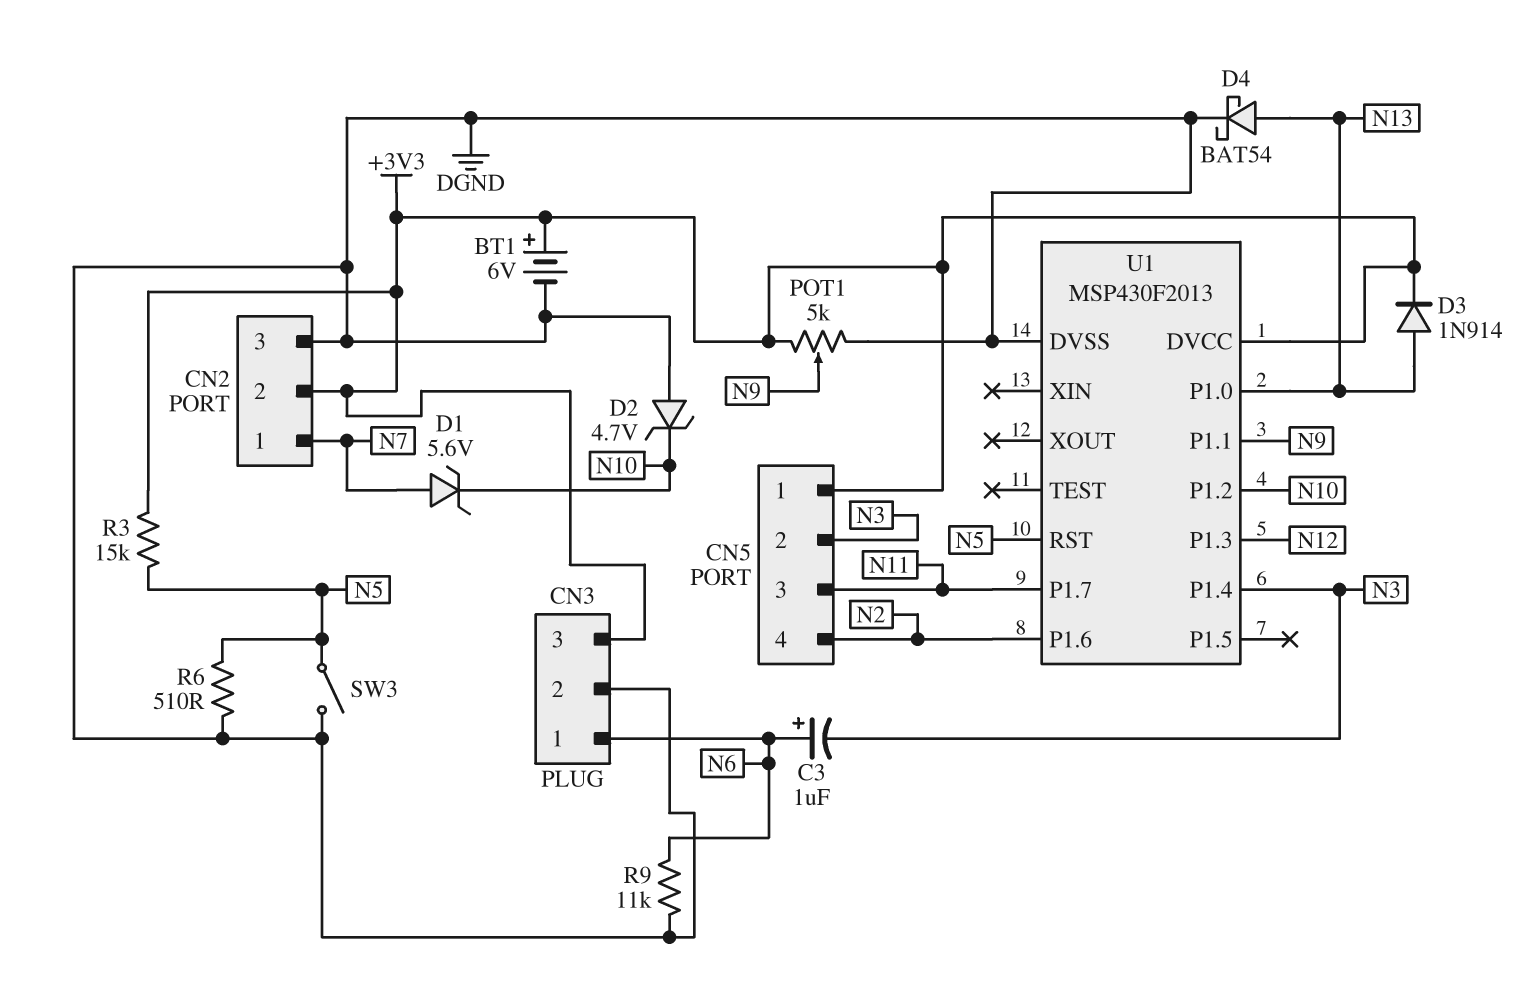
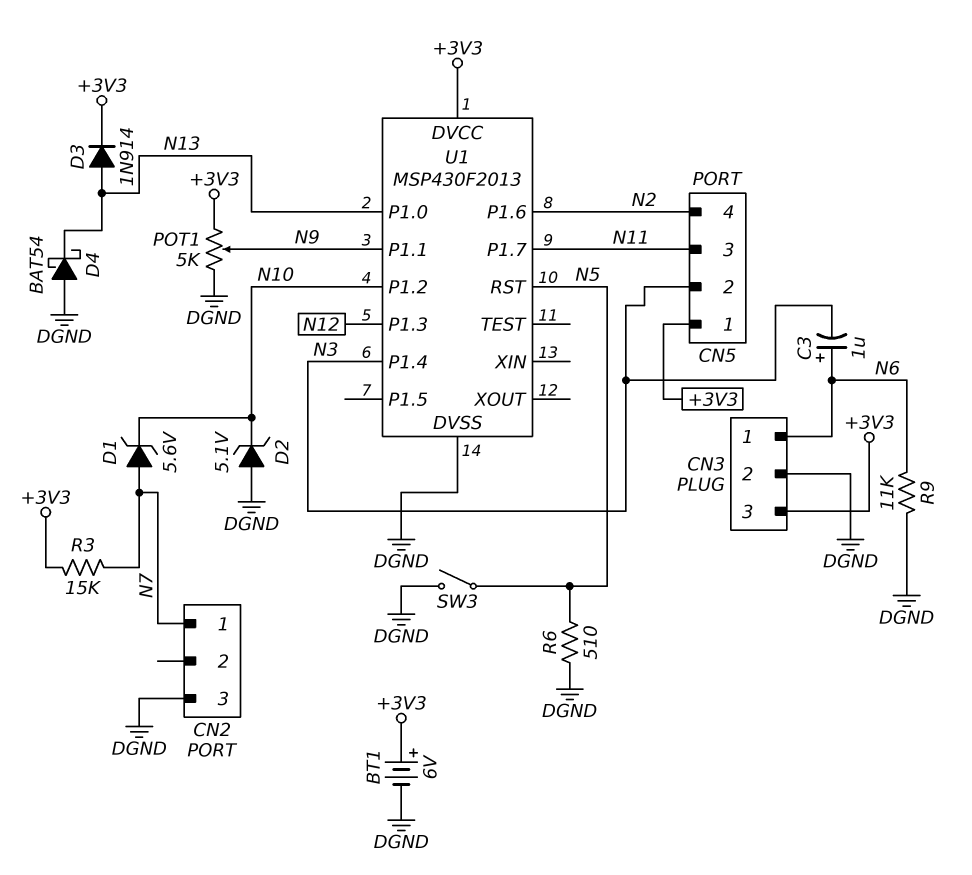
CN2 pin 2: +3V3 -> none
D2: zener 4.7V (A DGND, K N10) -> zener 5.1V (A DGND, K N10)
D4: schottky BAT54 (A N13, K DGND) -> schottky BAT54 (A DGND, K N13)
R3: 15k (+3V3, N5) -> 15k (+3V3, N7)

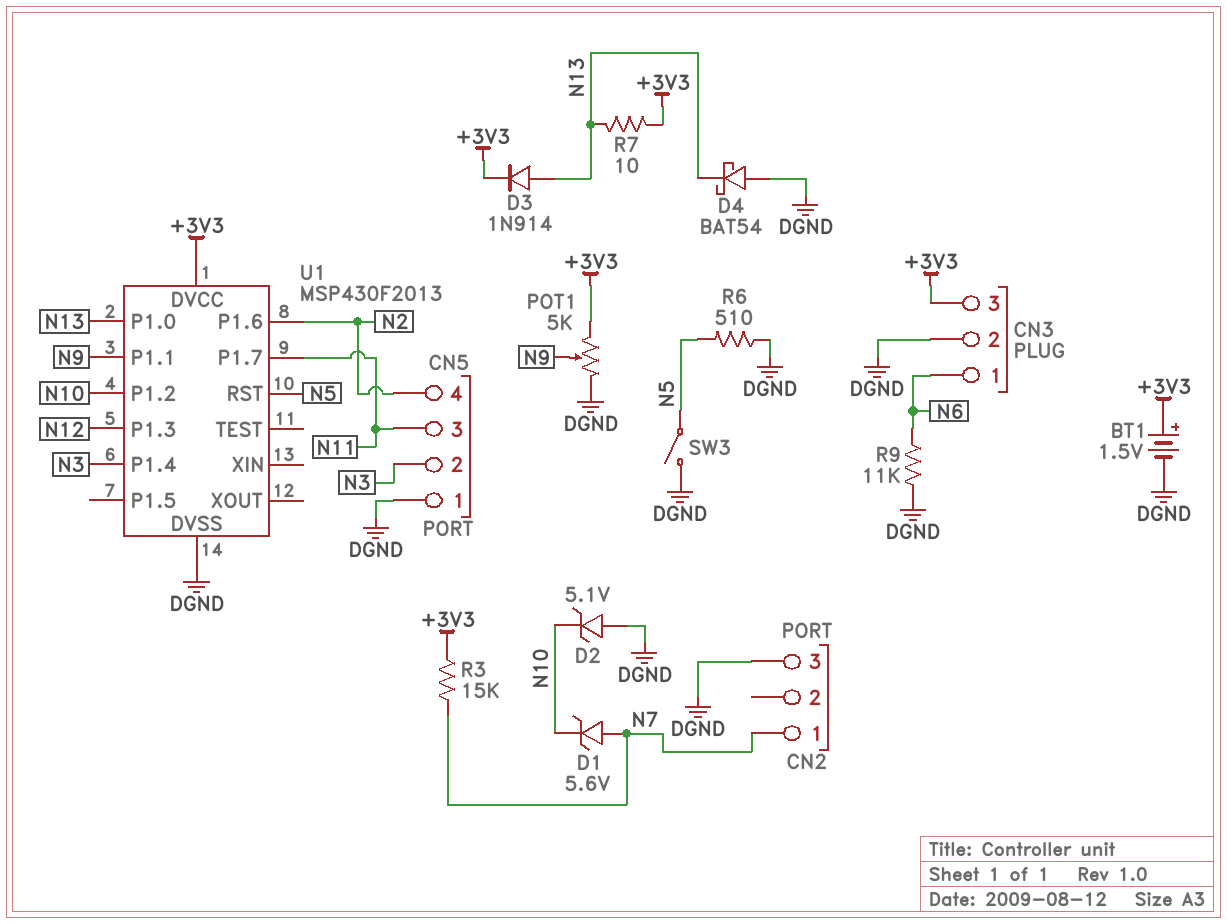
BT1: 6V (plus +3V3, minus DGND) -> 1.5V (plus +3V3, minus DGND)
C3: 1uF (plus N6, minus N3) -> none
CN5 pin 1: +3V3 -> DGND
R7: none -> 10 (+3V3, N13)

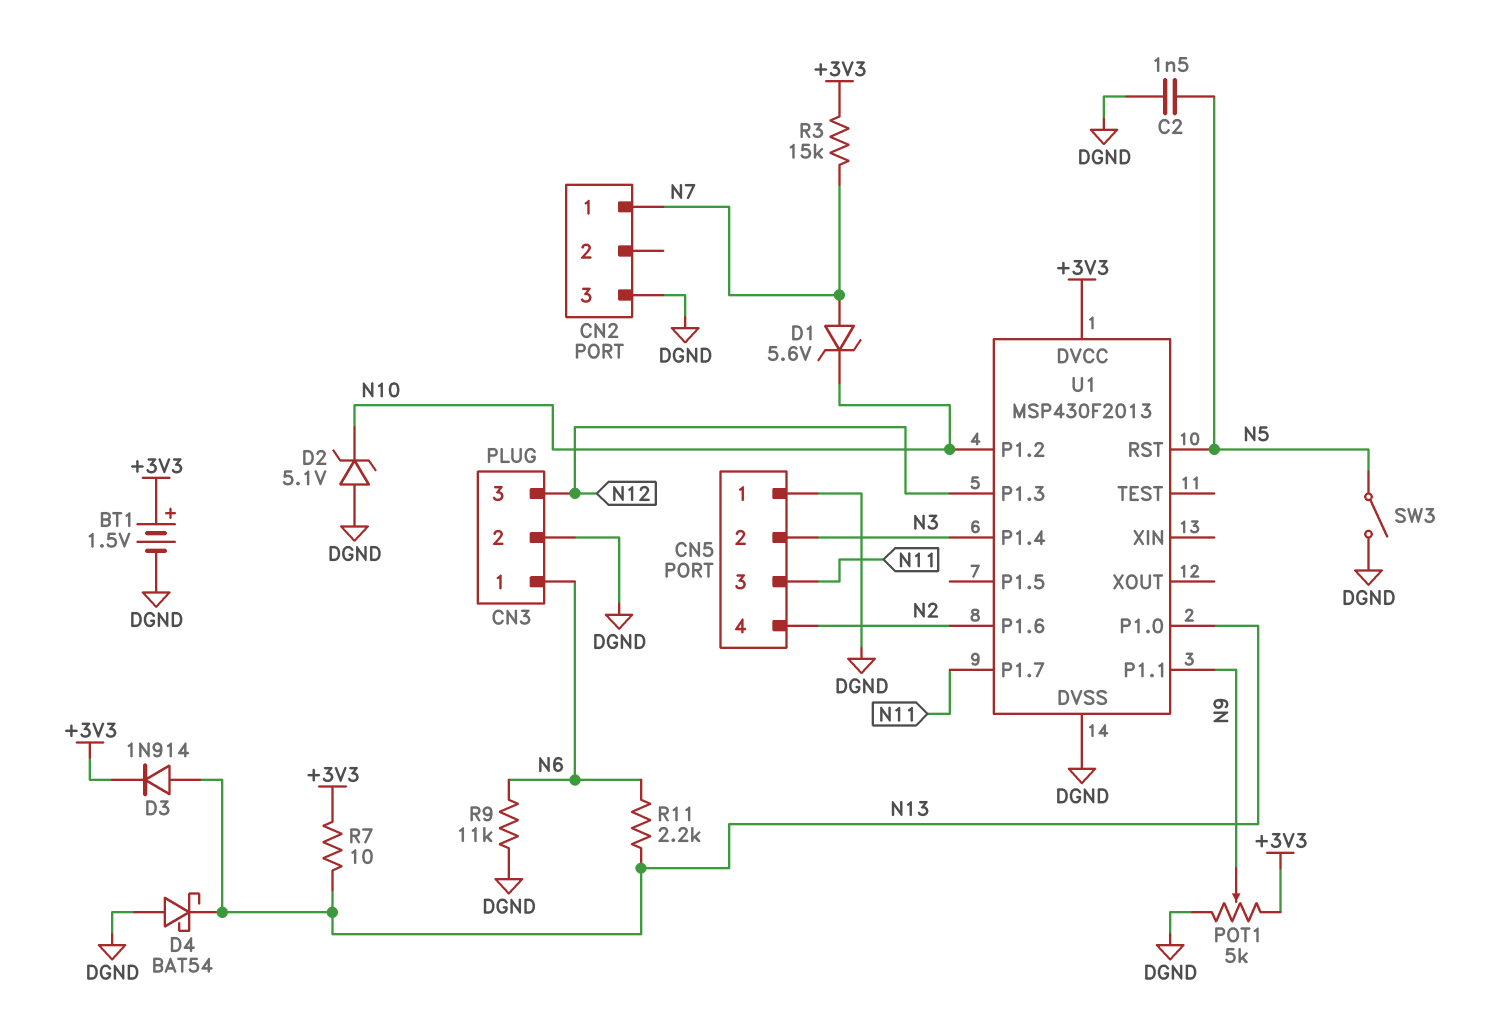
C2: none -> 1.5nF (DGND, N5)
CN3 pin 3: +3V3 -> N12
R6: 510 (DGND, N5) -> none
R11: none -> 2.2k (N6, N13)

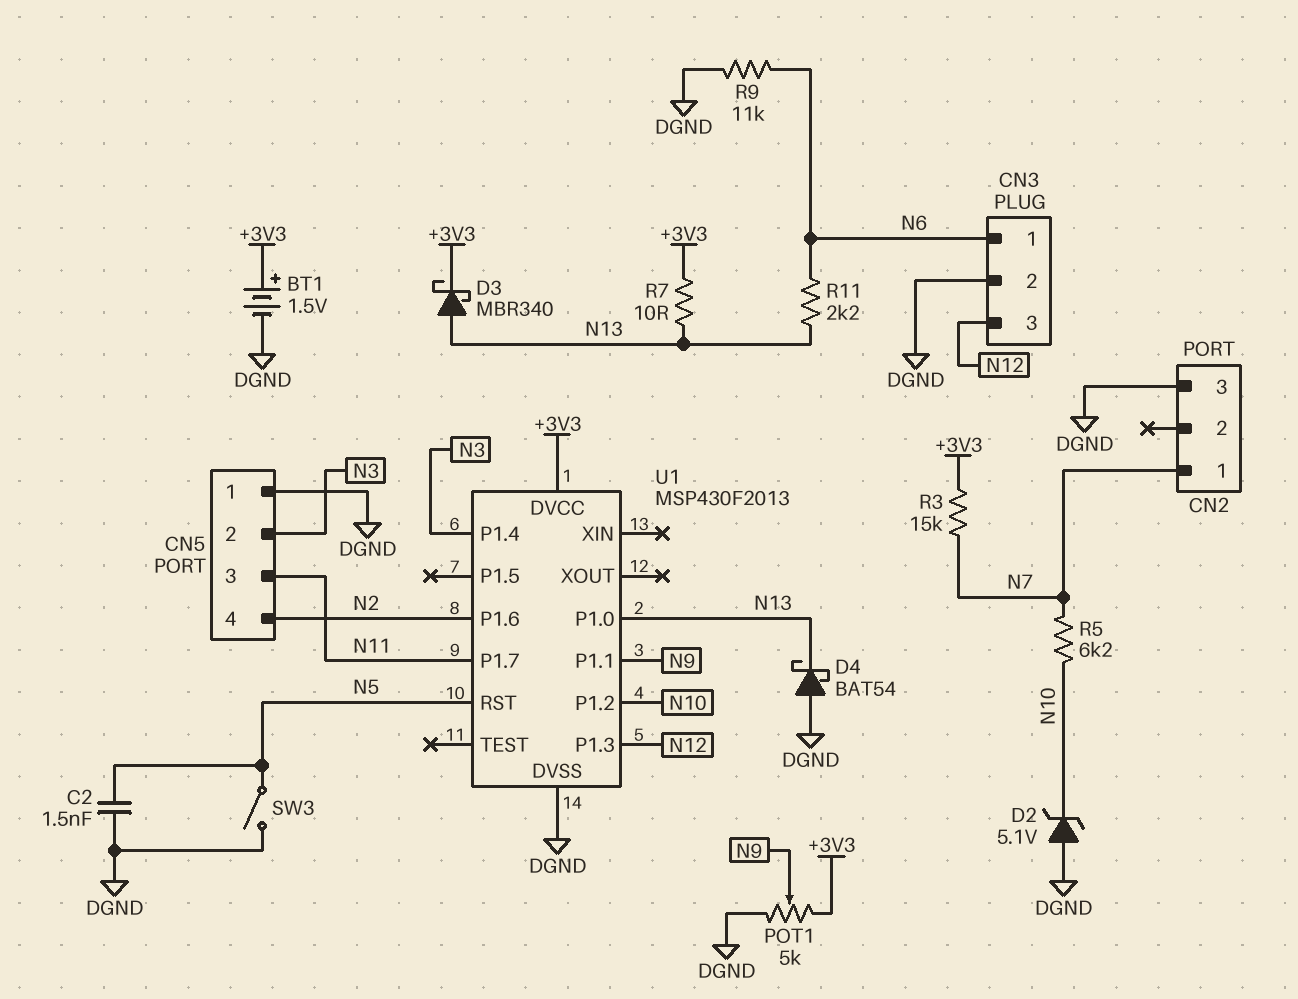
D1: zener 5.6V (A N7, K N10) -> none
D3: diode 1N914 (A N13, K +3V3) -> schottky MBR340 (A N13, K +3V3)
R5: none -> 6.2k (N7, N10)

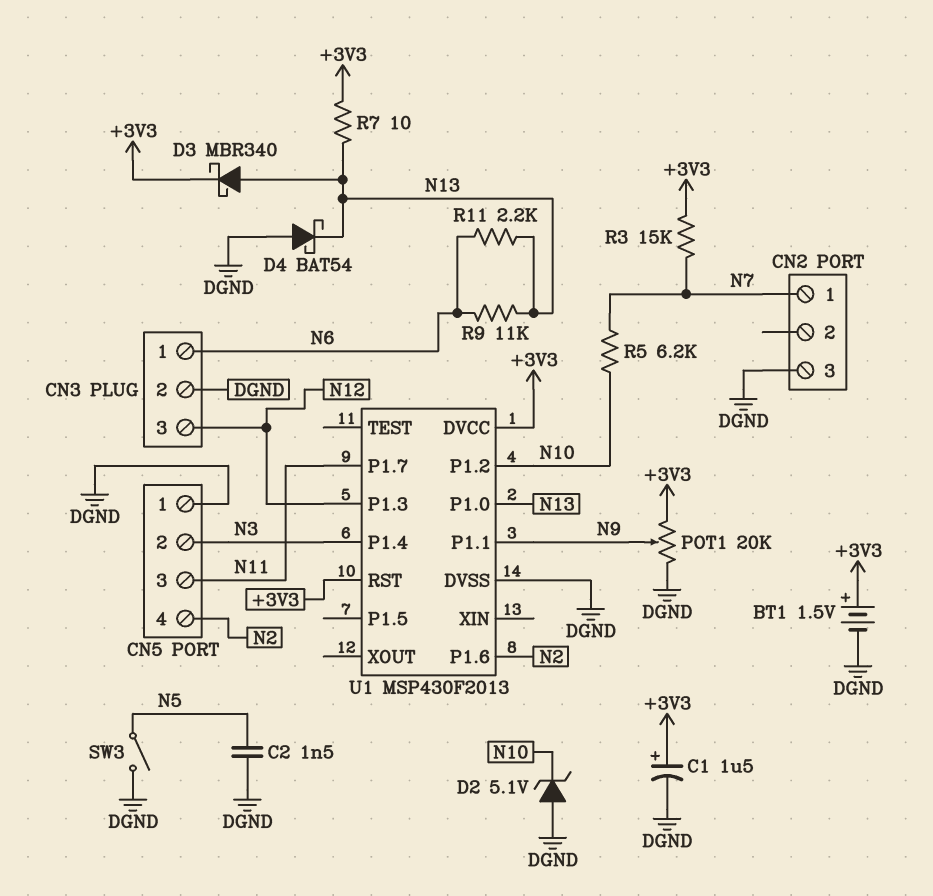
C1: none -> 1.5uF (plus +3V3, minus DGND)
POT1: 5k (+3V3, DGND, wiper N9) -> 20k (+3V3, DGND, wiper N9)
R9: 11k (DGND, N6) -> 11k (N6, N13)
U1 pin RST: N5 -> +3V3

